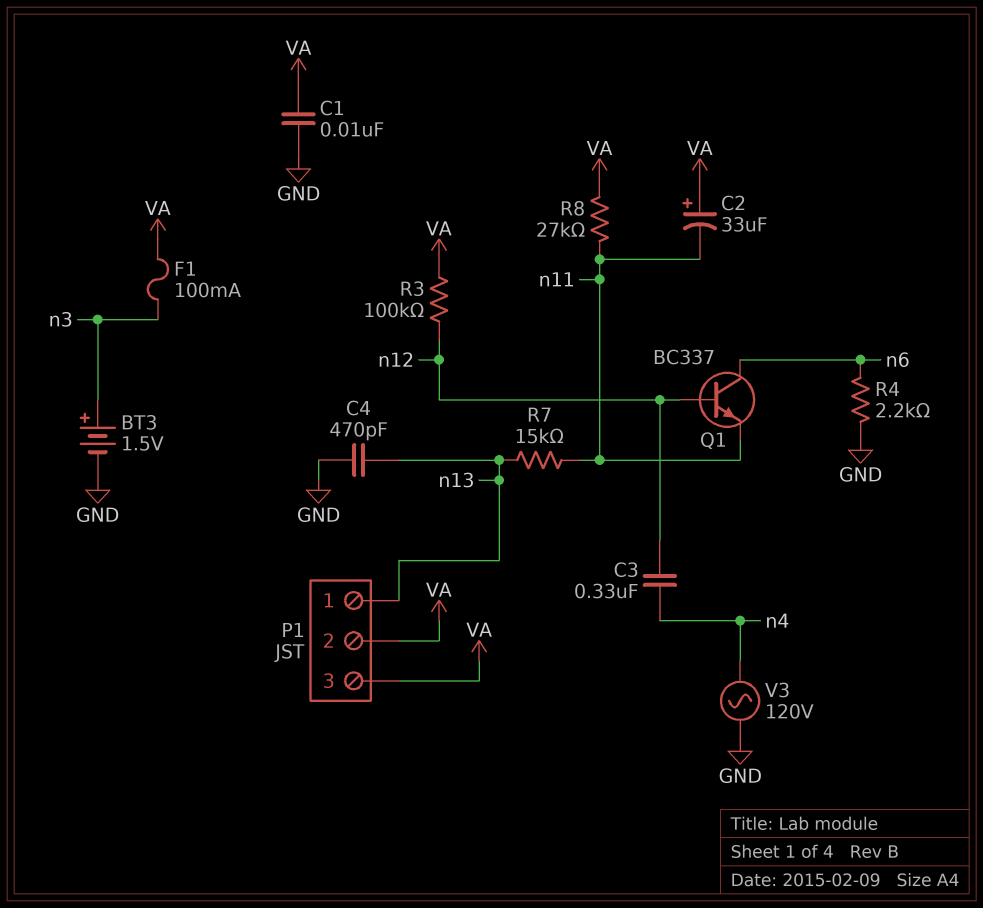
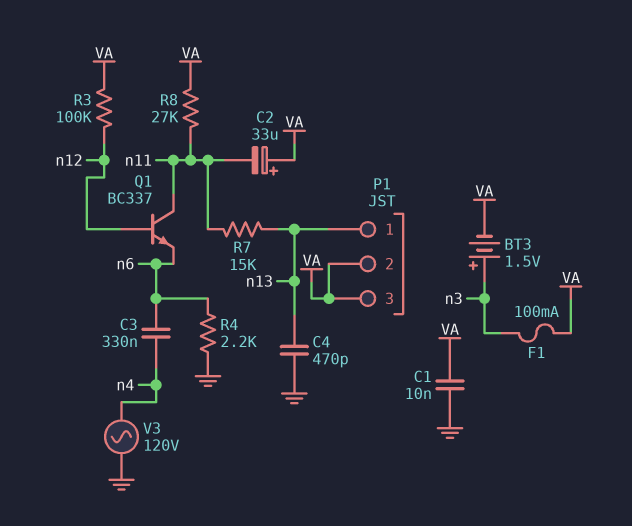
BT3: 1.5V (plus n3, minus GND) -> 1.5V (plus n3, minus VA)
C3: 330nF (n4, n12) -> 330nF (n4, n6)
Q1: NPN BC337 (B n12, C n6, E n11) -> NPN BC337 (B n12, C n11, E n6)

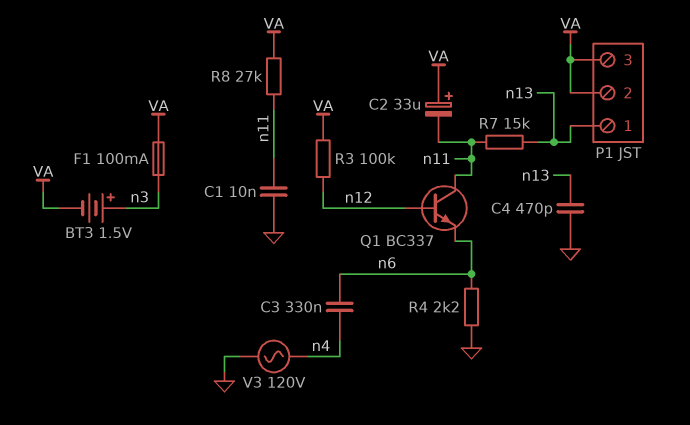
C1: 10nF (GND, VA) -> 10nF (GND, n11)

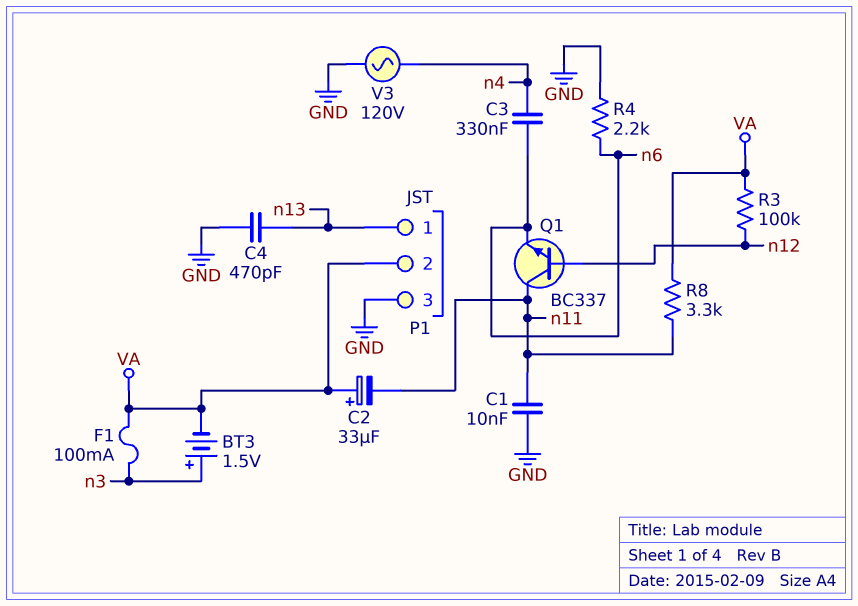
P1 pin 3: VA -> GND
R7: 15k (n11, n13) -> none
R8: 27k (VA, n11) -> 3.3k (VA, n11)

